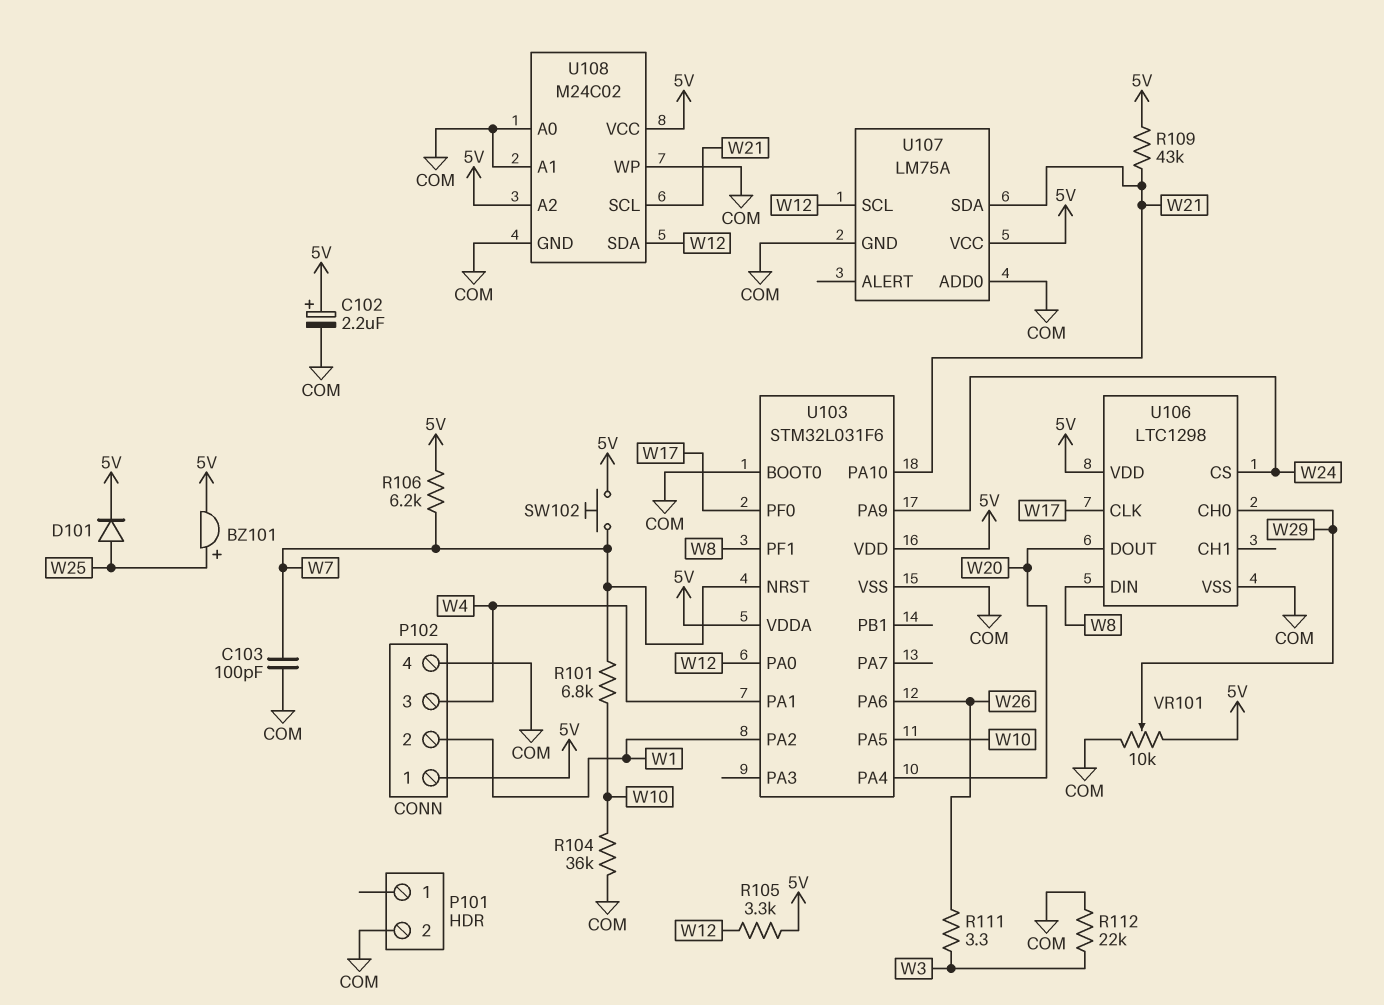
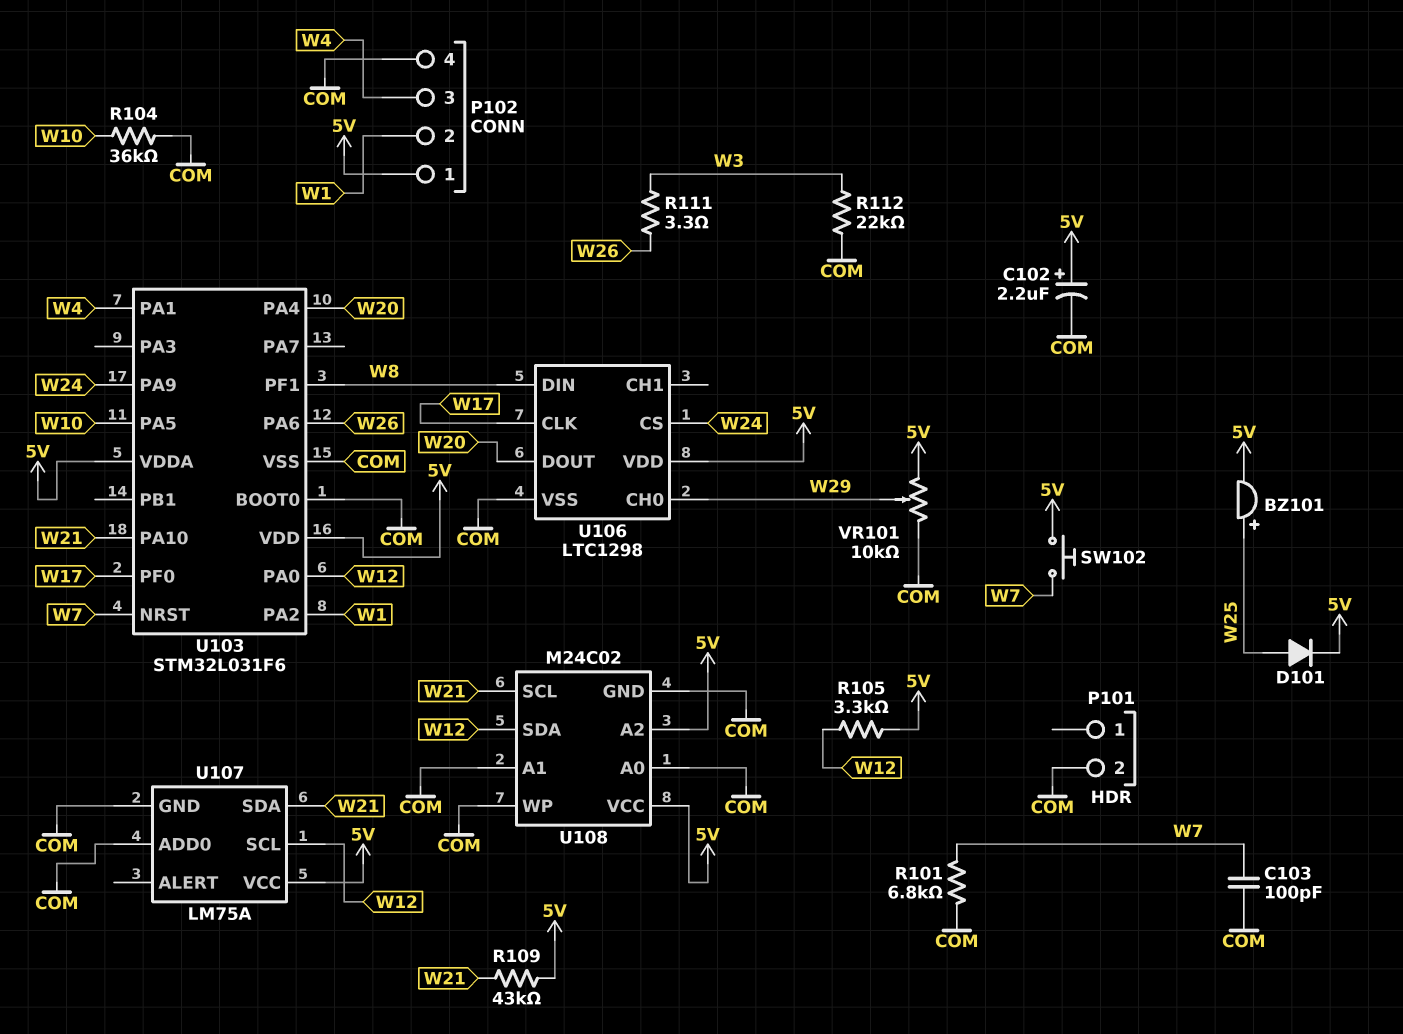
R101: 6.8k (W7, W10) -> 6.8k (COM, W7)
R106: 6.2k (5V, W7) -> none

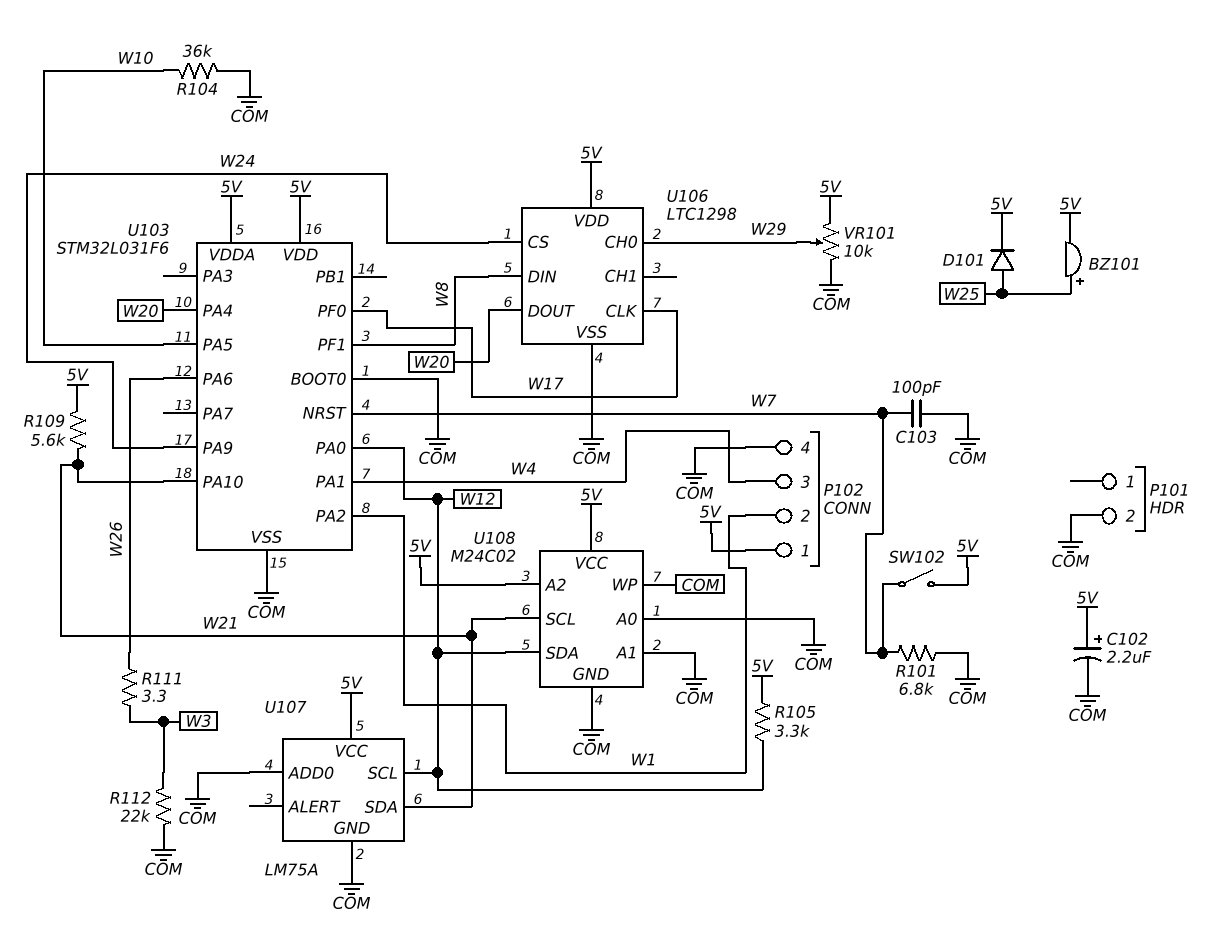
R109: 43k (5V, W21) -> 5.6k (5V, W21)
SW102: button (5V, W7) -> switch (5V, W7)

